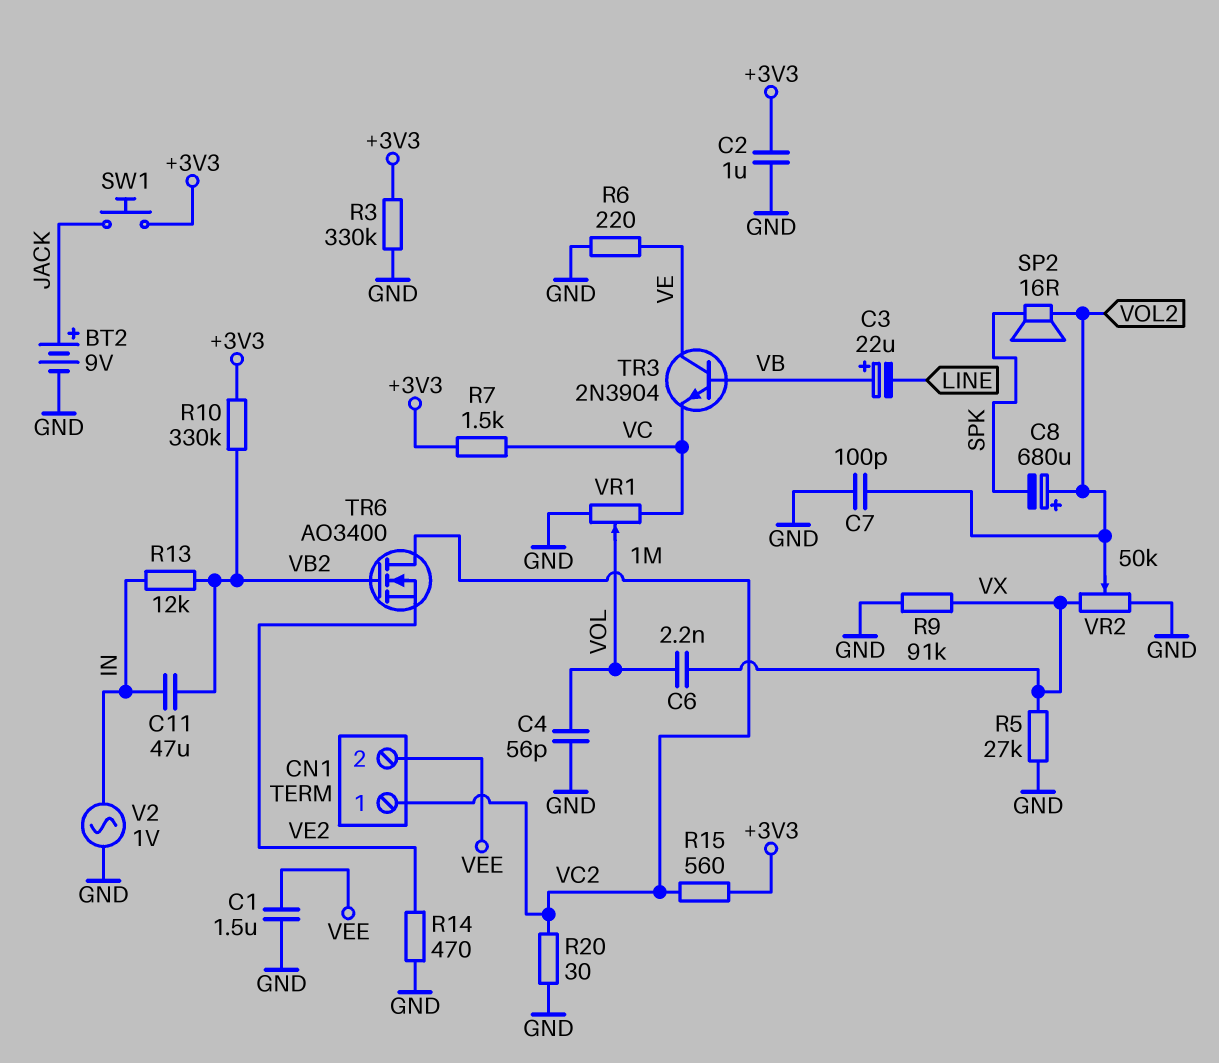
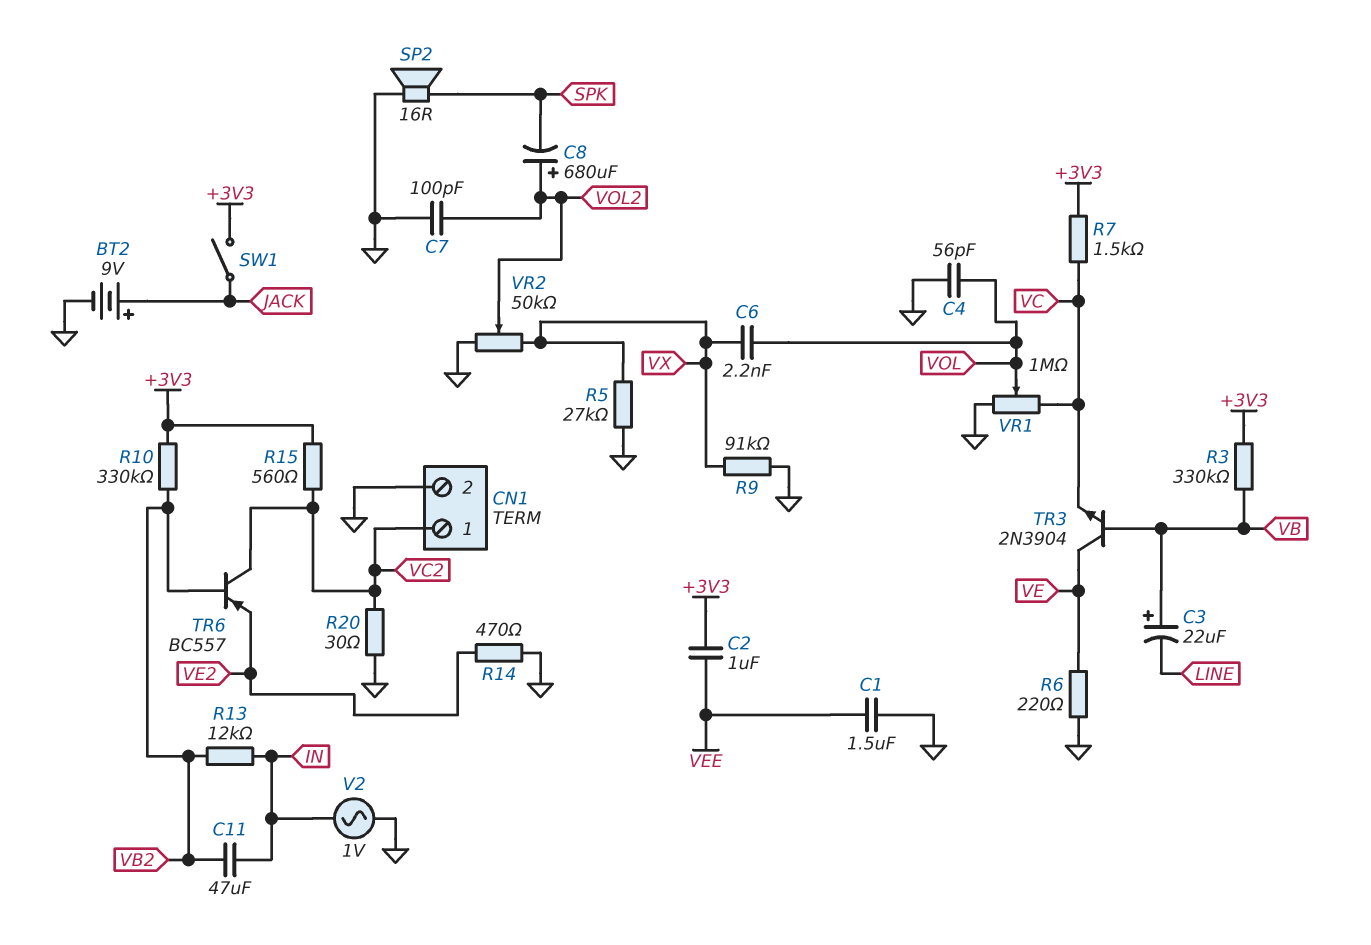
C2: 1uF (+3V3, GND) -> 1uF (+3V3, VEE)
CN1 pin 2: VEE -> GND
R3: 330k (+3V3, GND) -> 330k (+3V3, VB)
SP2: speaker 16R (SPK, VOL2) -> speaker 16R (GND, SPK)
SW1: button (+3V3, JACK) -> switch (+3V3, JACK)
TR6: NMOS AO3400 (G VB2, D VC2, S VE2) -> PNP BC557 (B VB2, C VC2, E VE2)

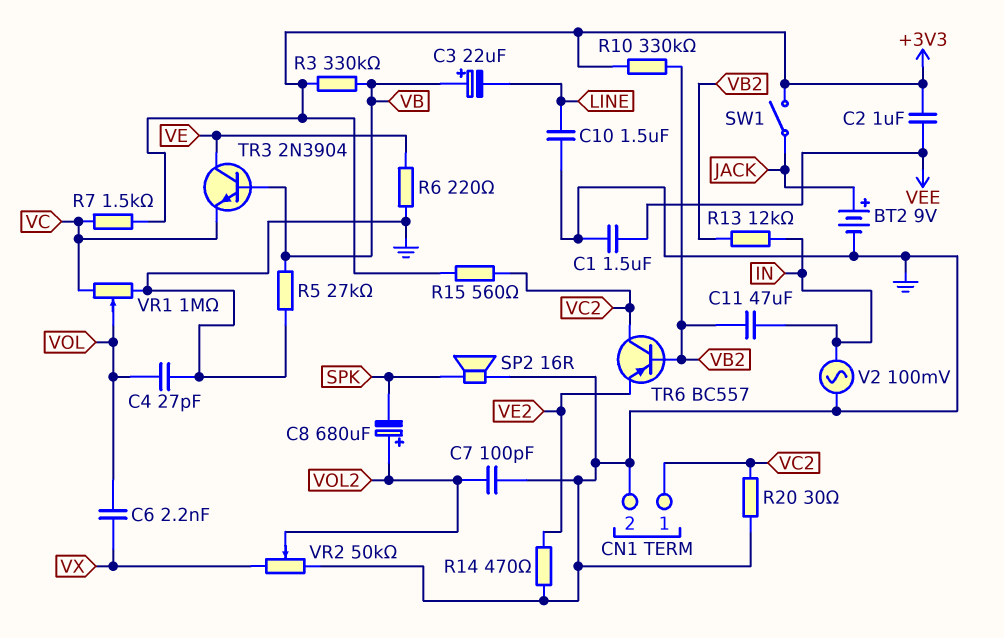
C4: 56pF (GND, VOL) -> 27pF (GND, VOL)
C10: none -> 1.5uF (GND, LINE)
R5: 27k (GND, VX) -> 27k (GND, VB)
R9: 91k (GND, VX) -> none
V2: AC 1V (GND, IN) -> AC 100mV (GND, IN)

